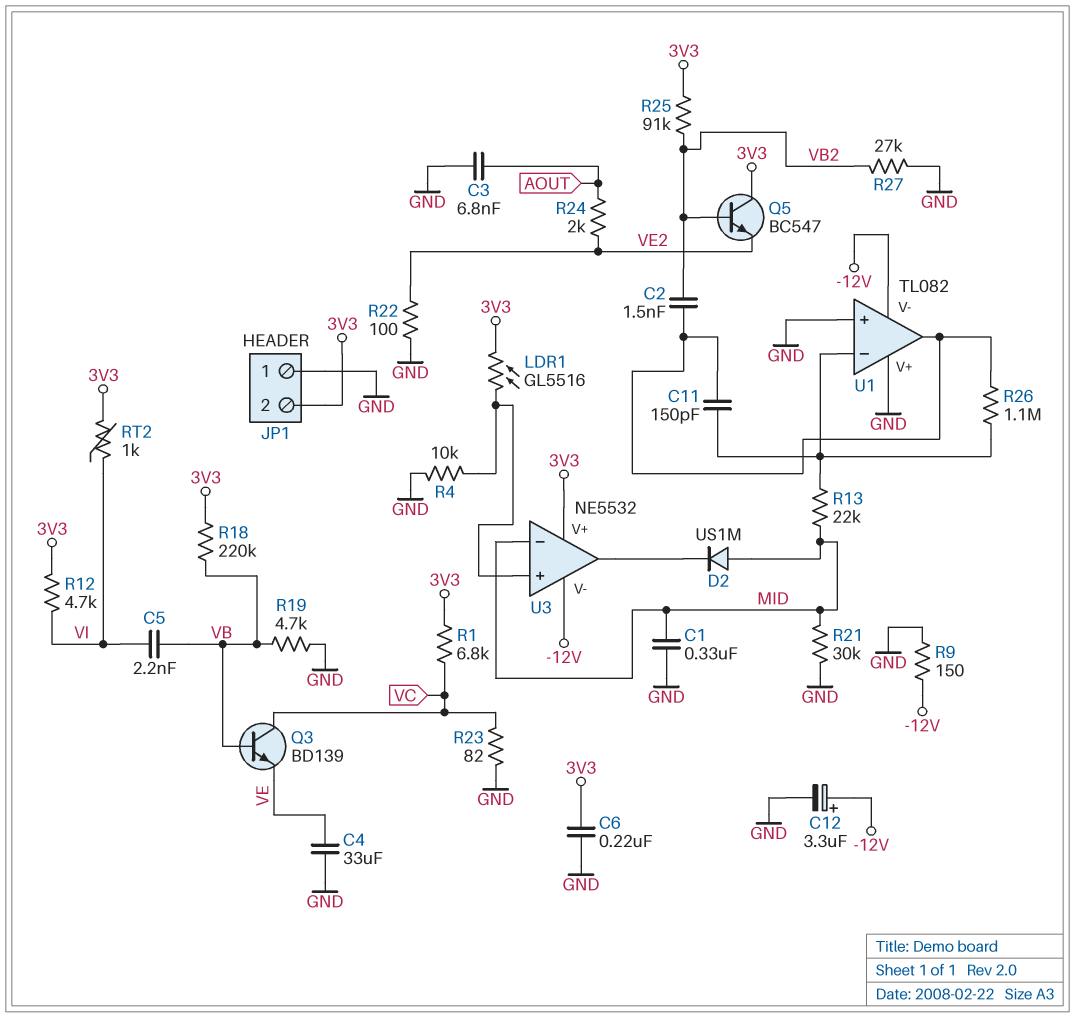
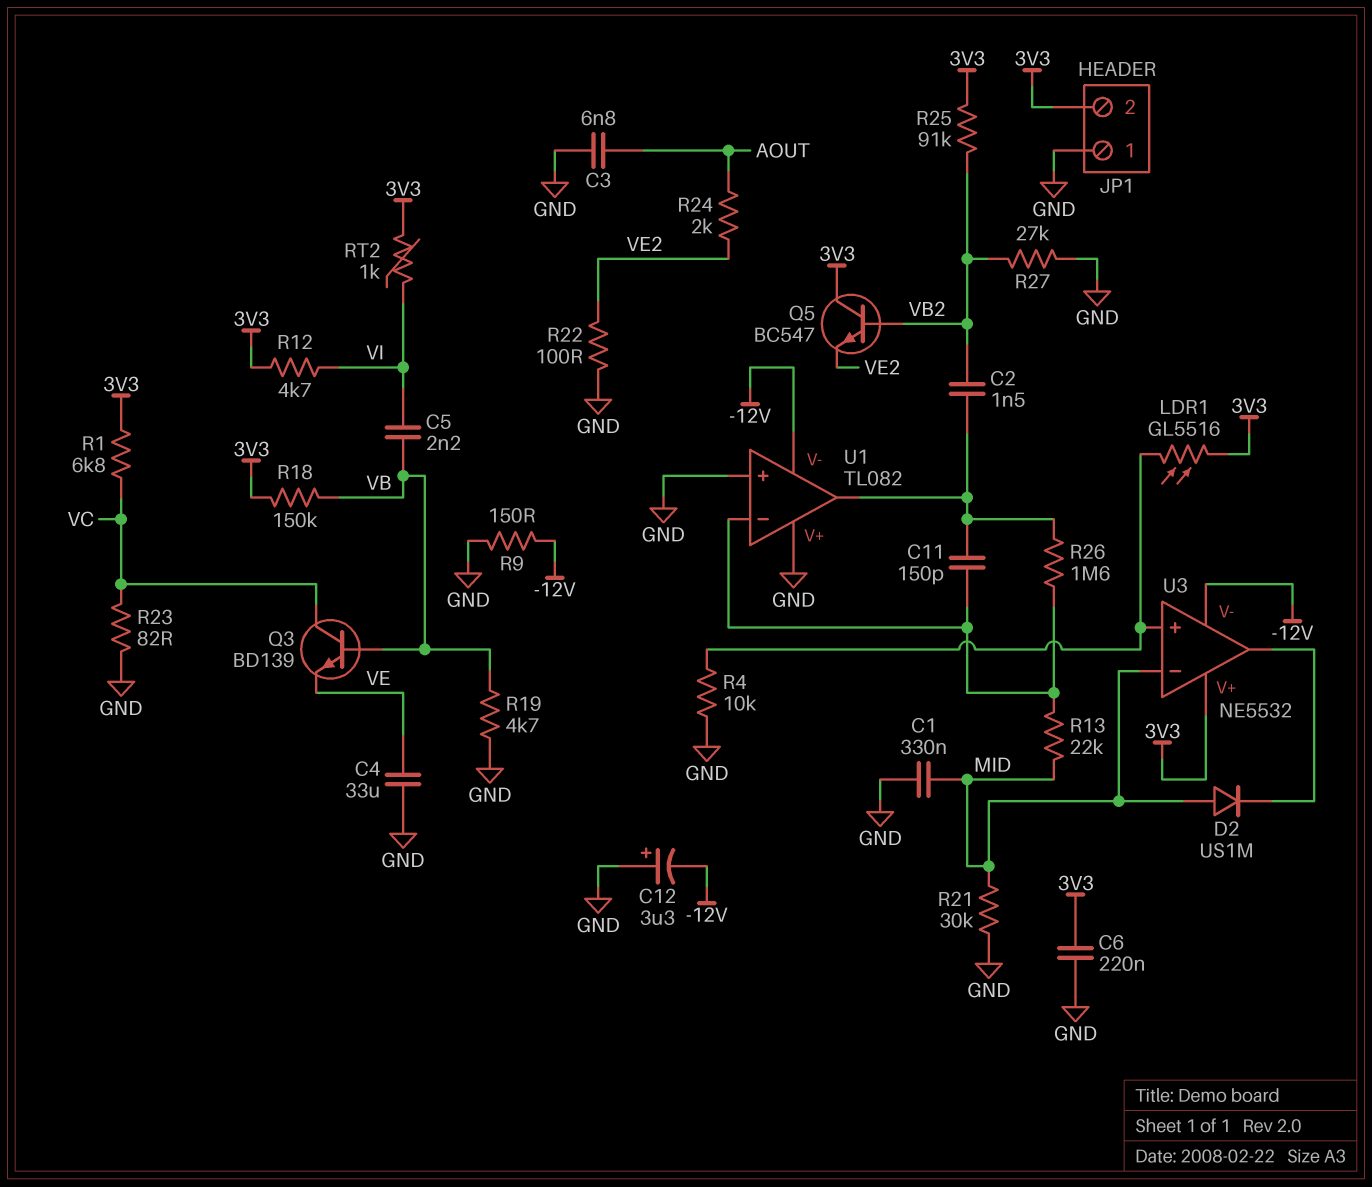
C12: 3.3uF (plus -12V, minus GND) -> 3.3uF (plus GND, minus -12V)
R18: 220k (3V3, VB) -> 150k (3V3, VB)
R26: 1.1M (U1/in-, U1/out) -> 1.6M (U1/in-, U1/out)

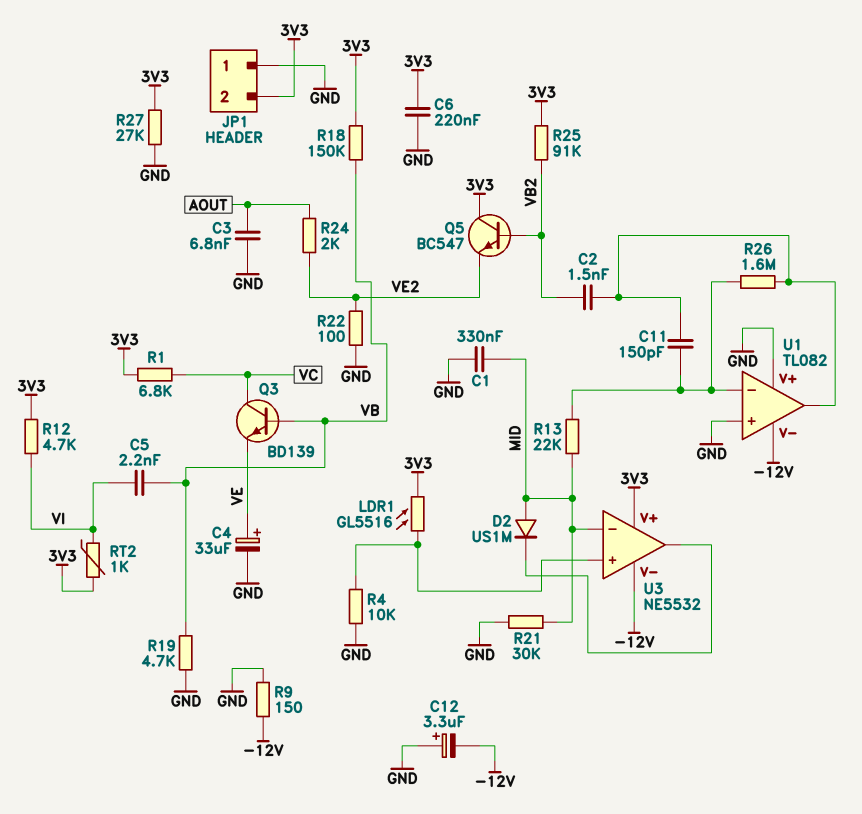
C4: 33uF (GND, VE) -> 33uF (plus VE, minus GND)
R23: 82 (GND, VC) -> none
R27: 27k (GND, VB2) -> 27k (3V3, GND)

